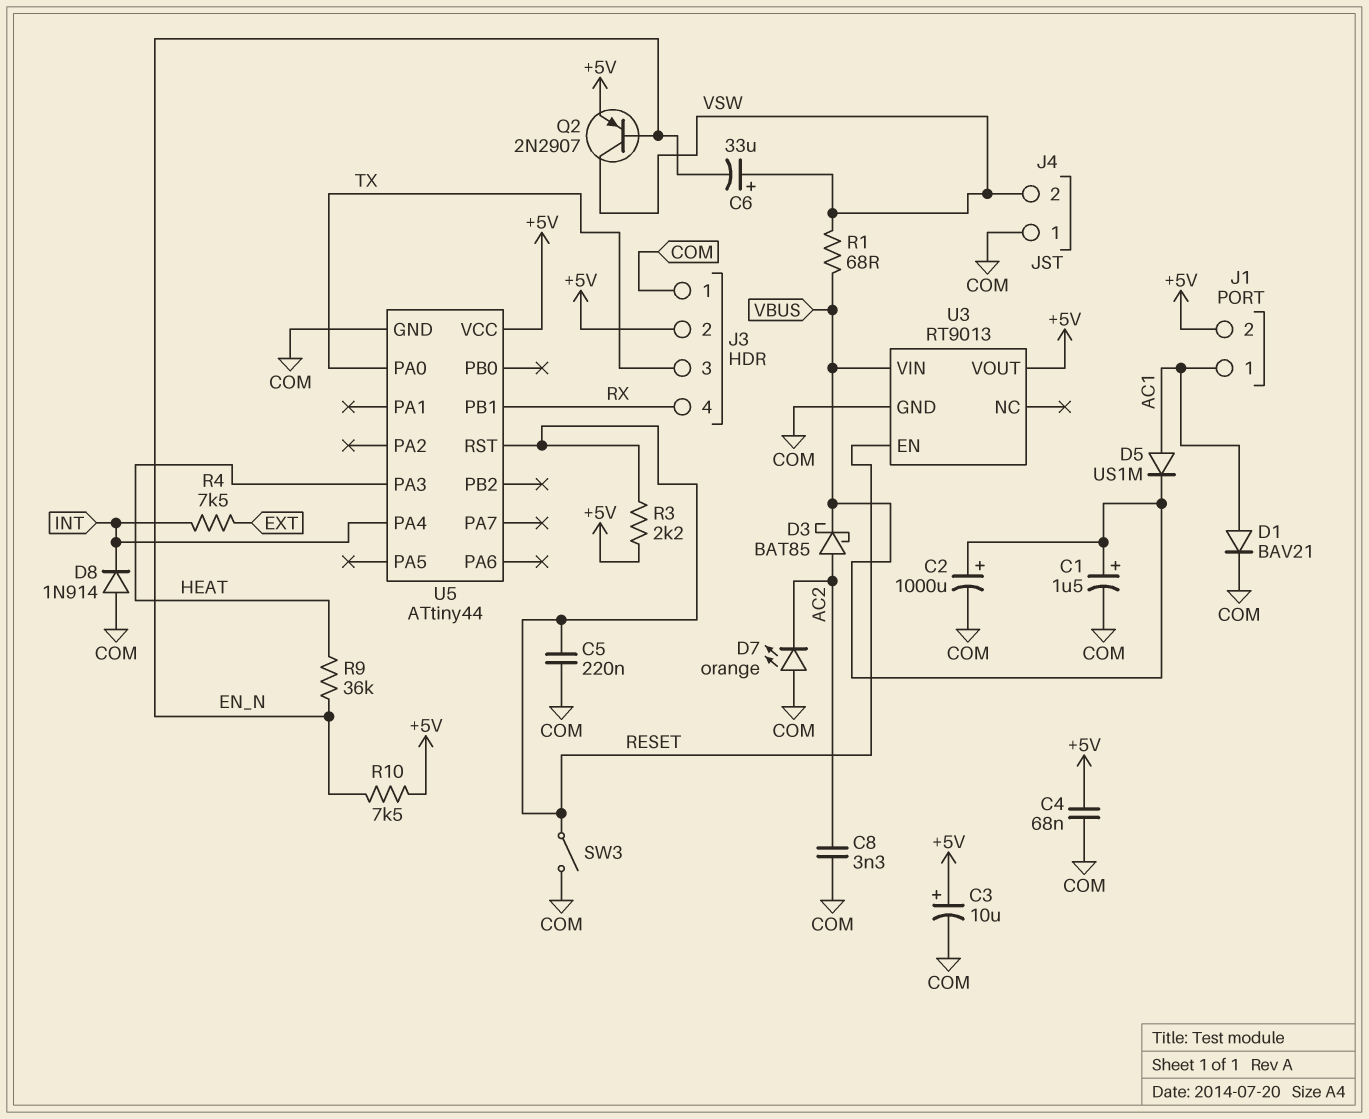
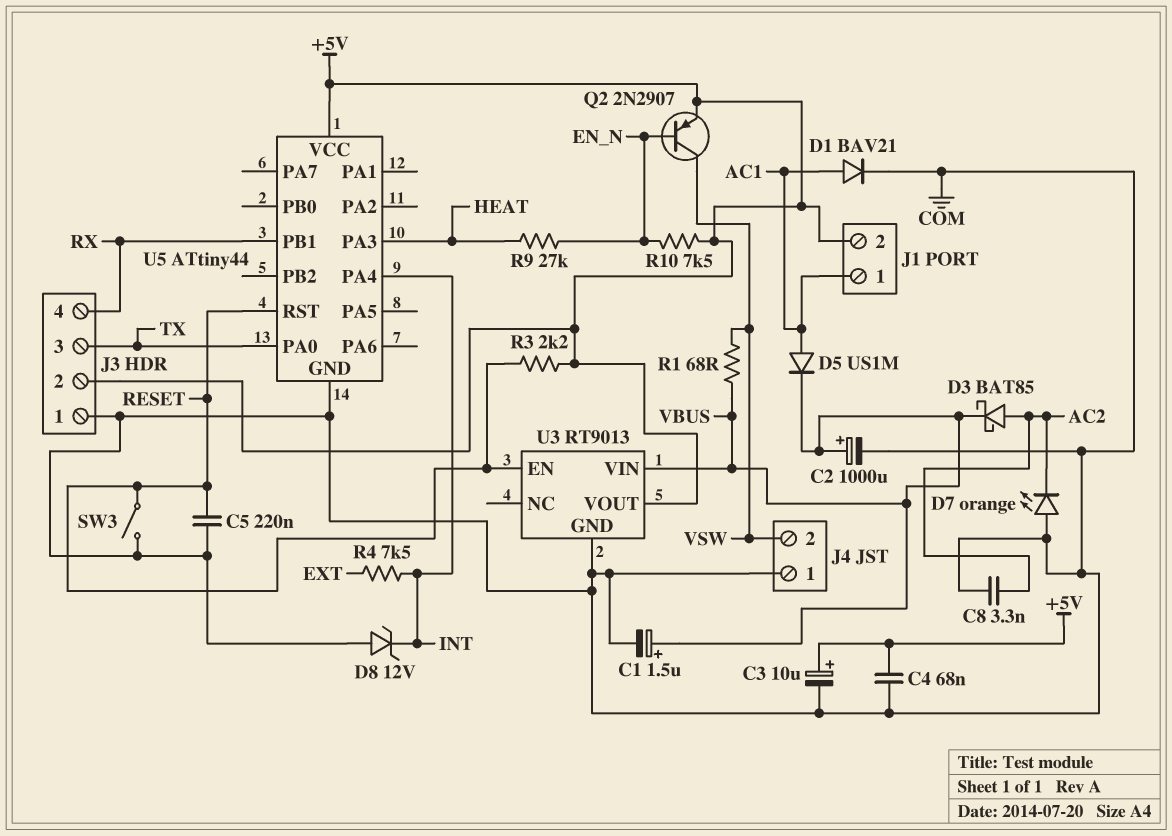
C6: 33uF (plus VSW, minus EN_N) -> none
D8: diode 1N914 (A COM, K INT) -> zener 12V (A COM, K INT)
R9: 36k (EN_N, HEAT) -> 27k (EN_N, HEAT)

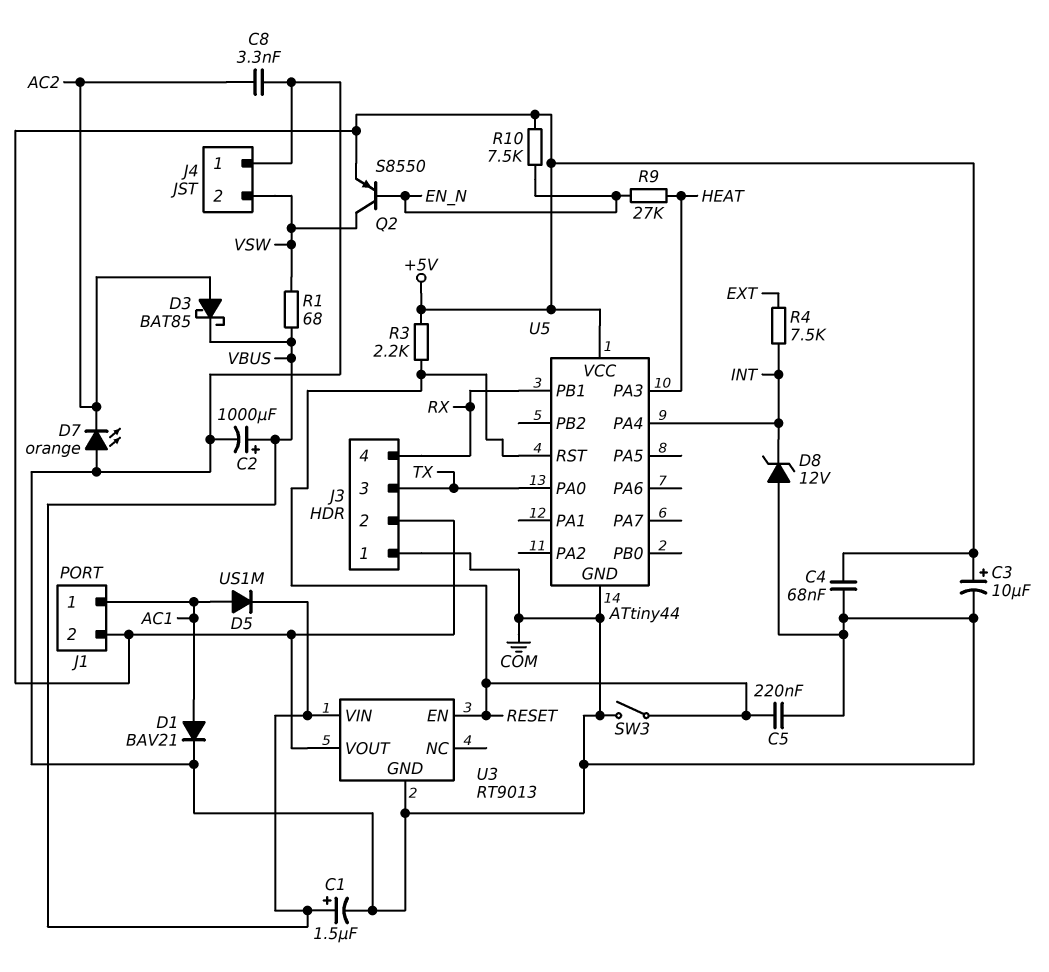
Q2: PNP 2N2907 (B EN_N, C VSW, E +5V) -> PNP S8550 (B EN_N, C VSW, E +5V)

